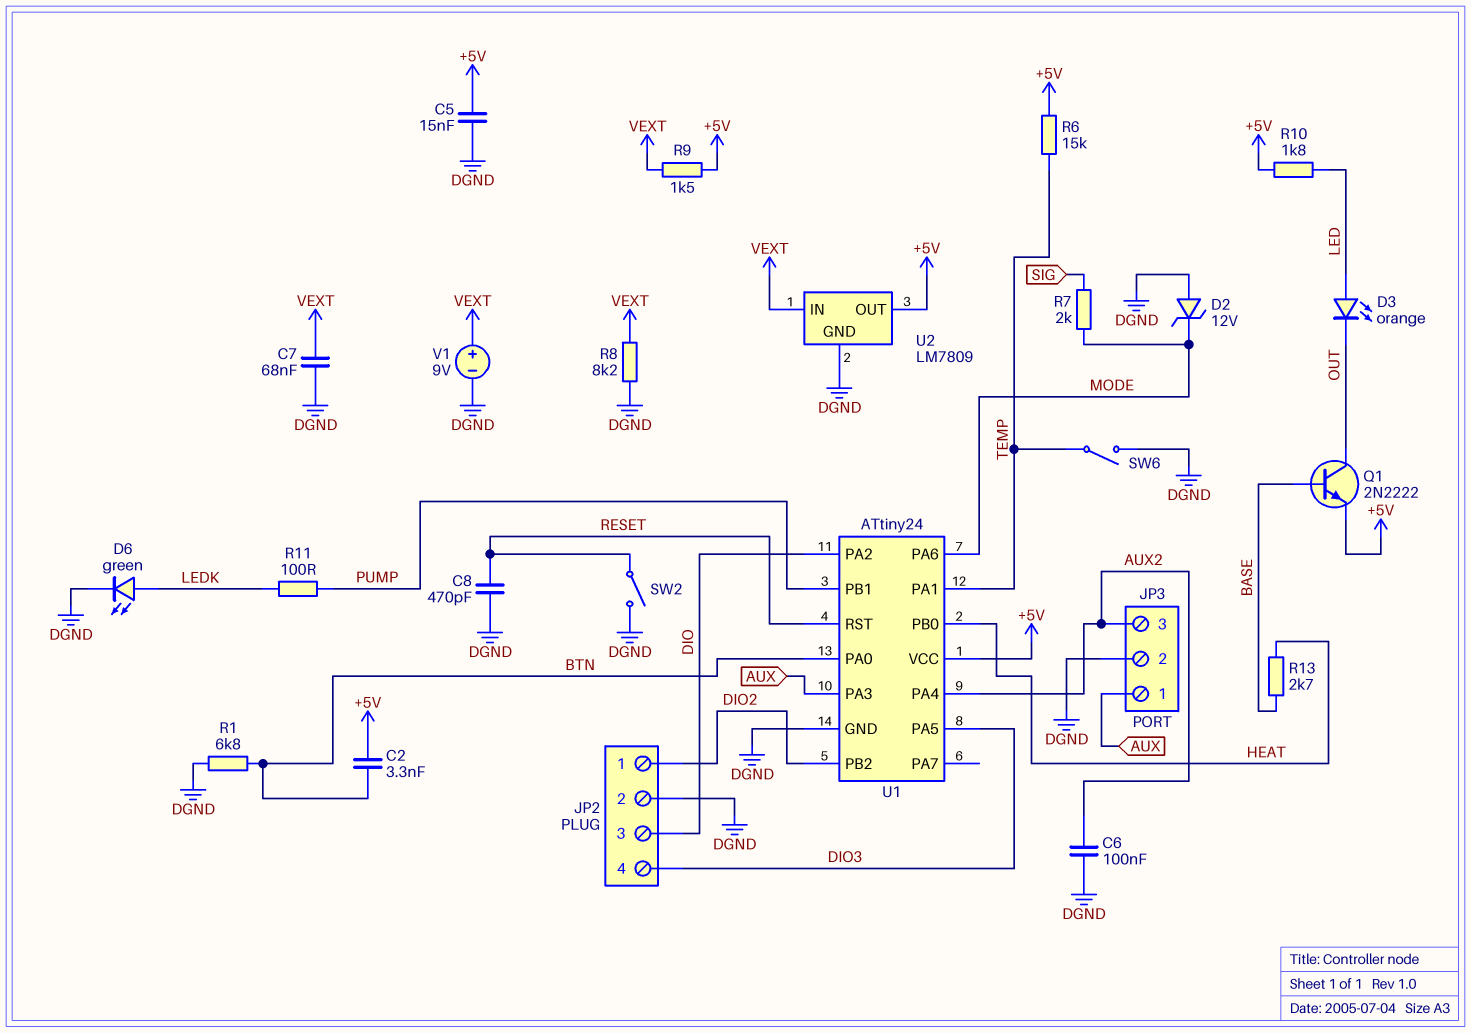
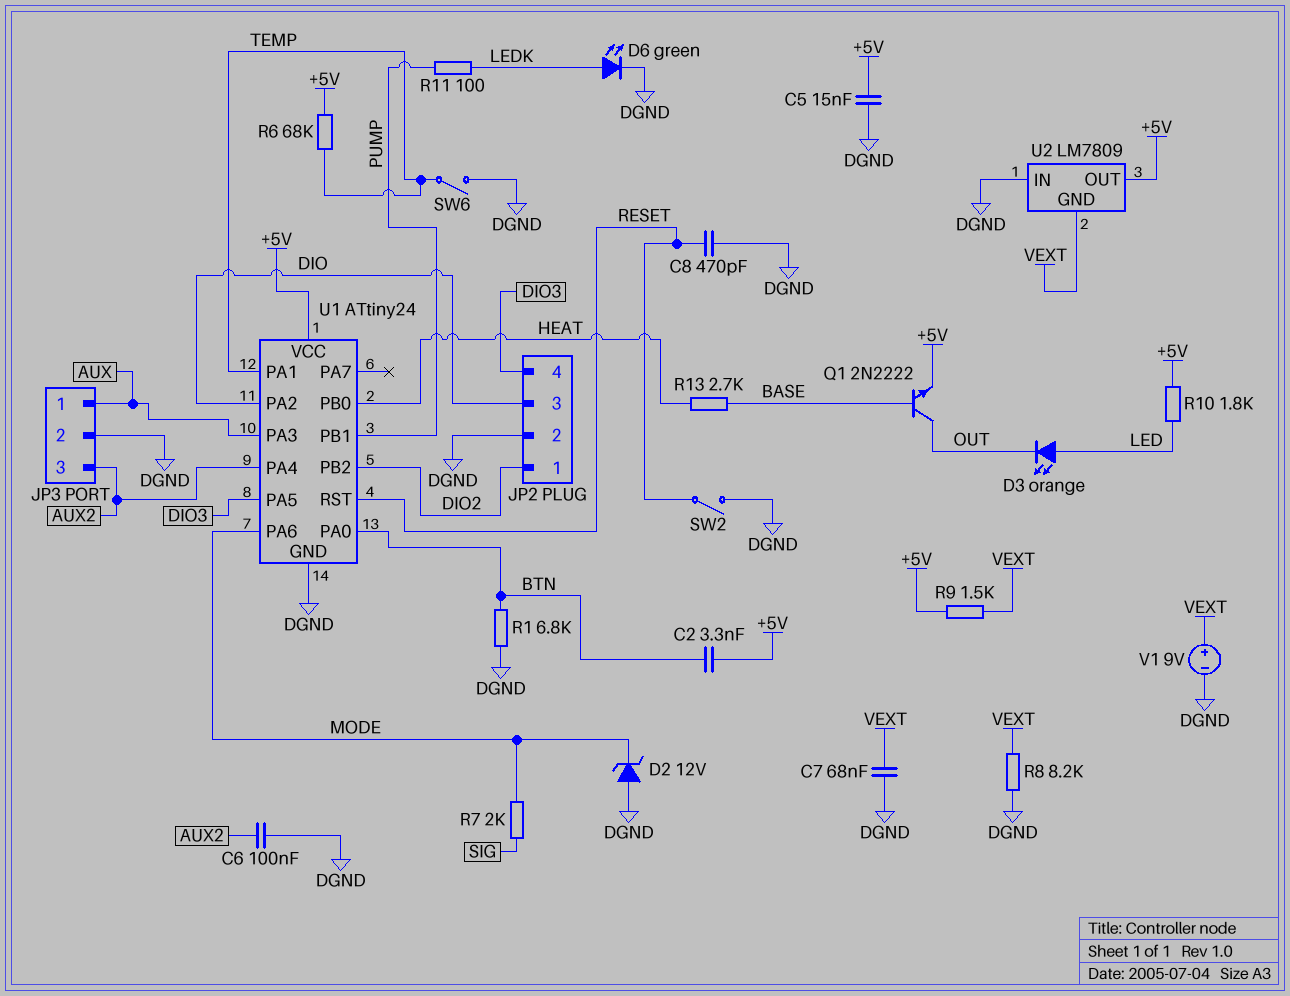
R6: 15k (+5V, TEMP) -> 68k (+5V, TEMP)
U2 pin GND: DGND -> VEXT
U2 pin IN: VEXT -> DGND

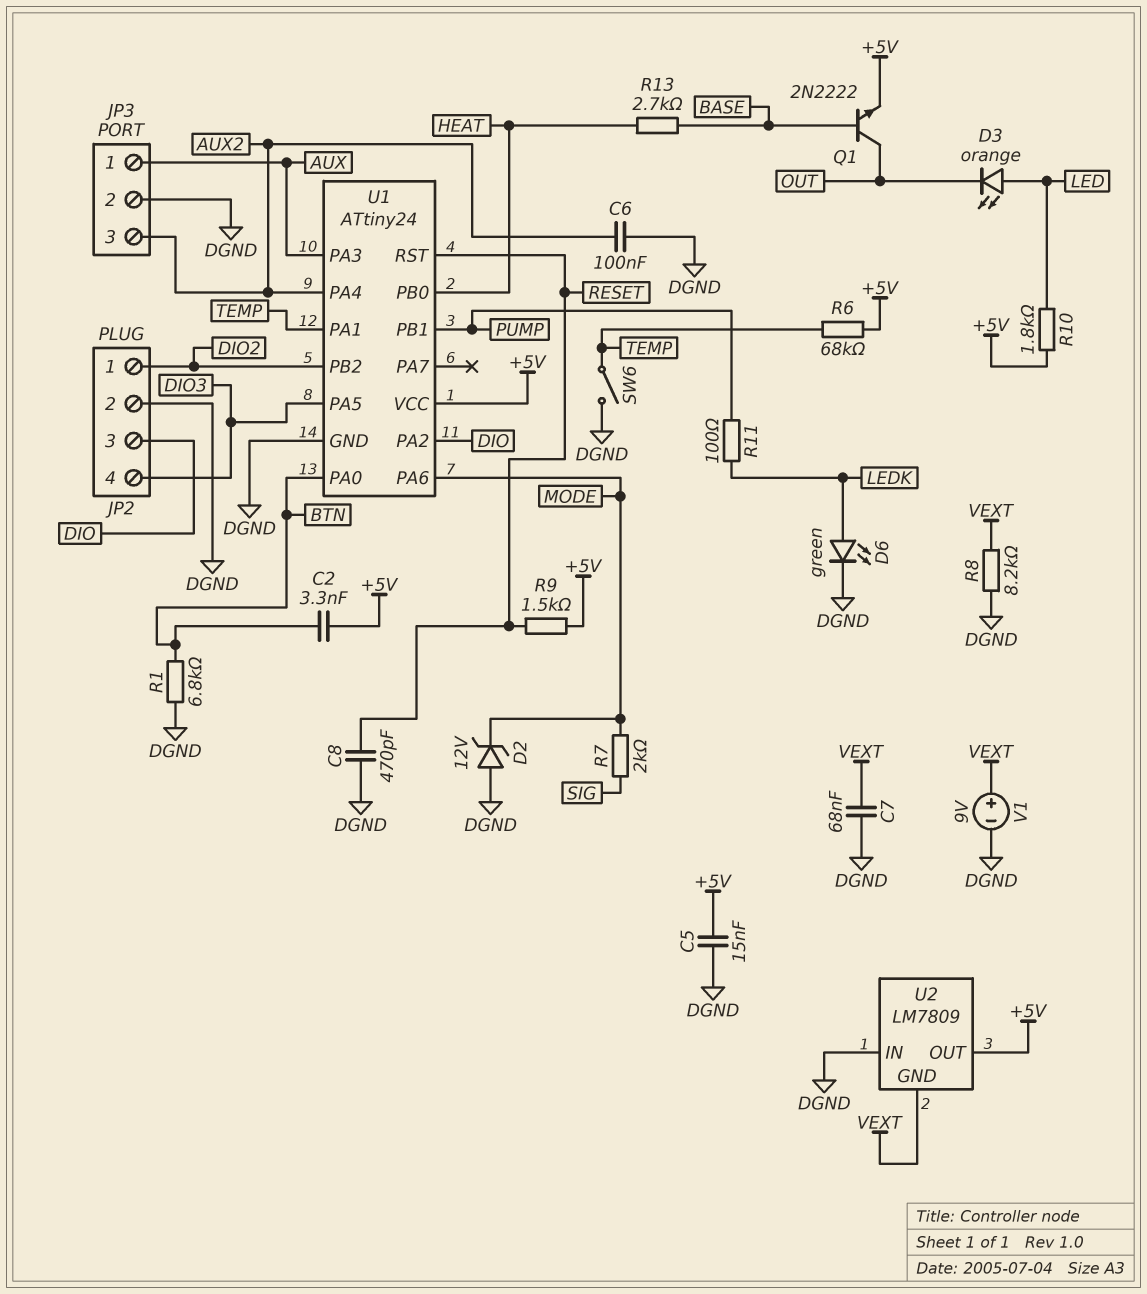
R9: 1.5k (+5V, VEXT) -> 1.5k (+5V, RESET)
SW2: switch (DGND, RESET) -> none

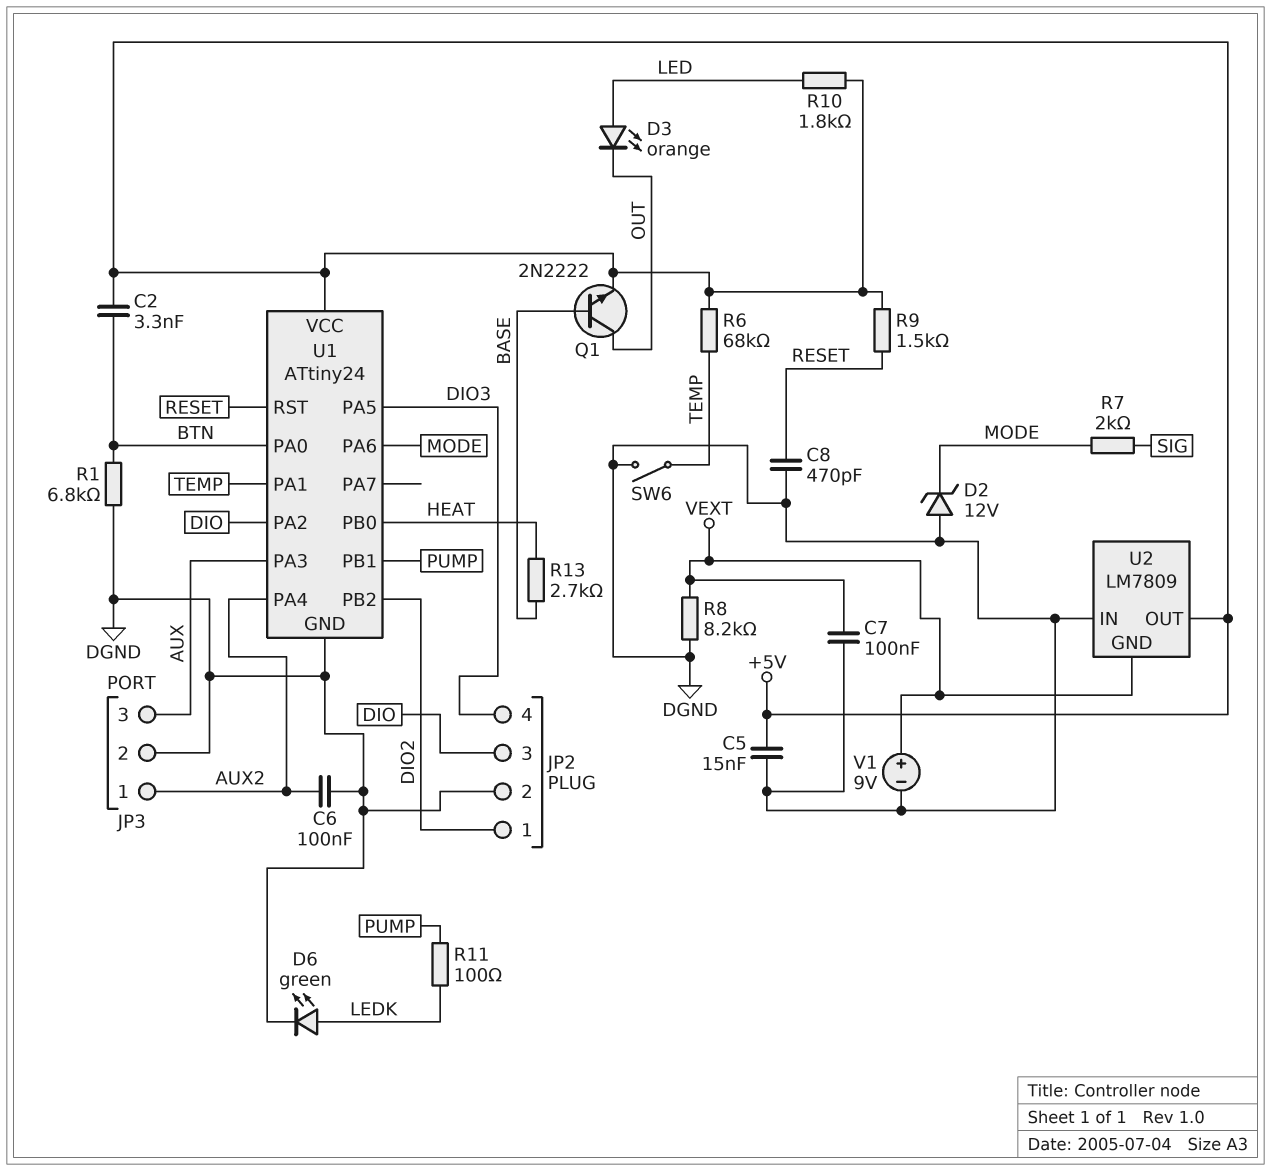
C7: 68nF (DGND, VEXT) -> 100nF (DGND, VEXT)
JP3 pin 1: AUX -> AUX2
JP3 pin 3: AUX2 -> AUX

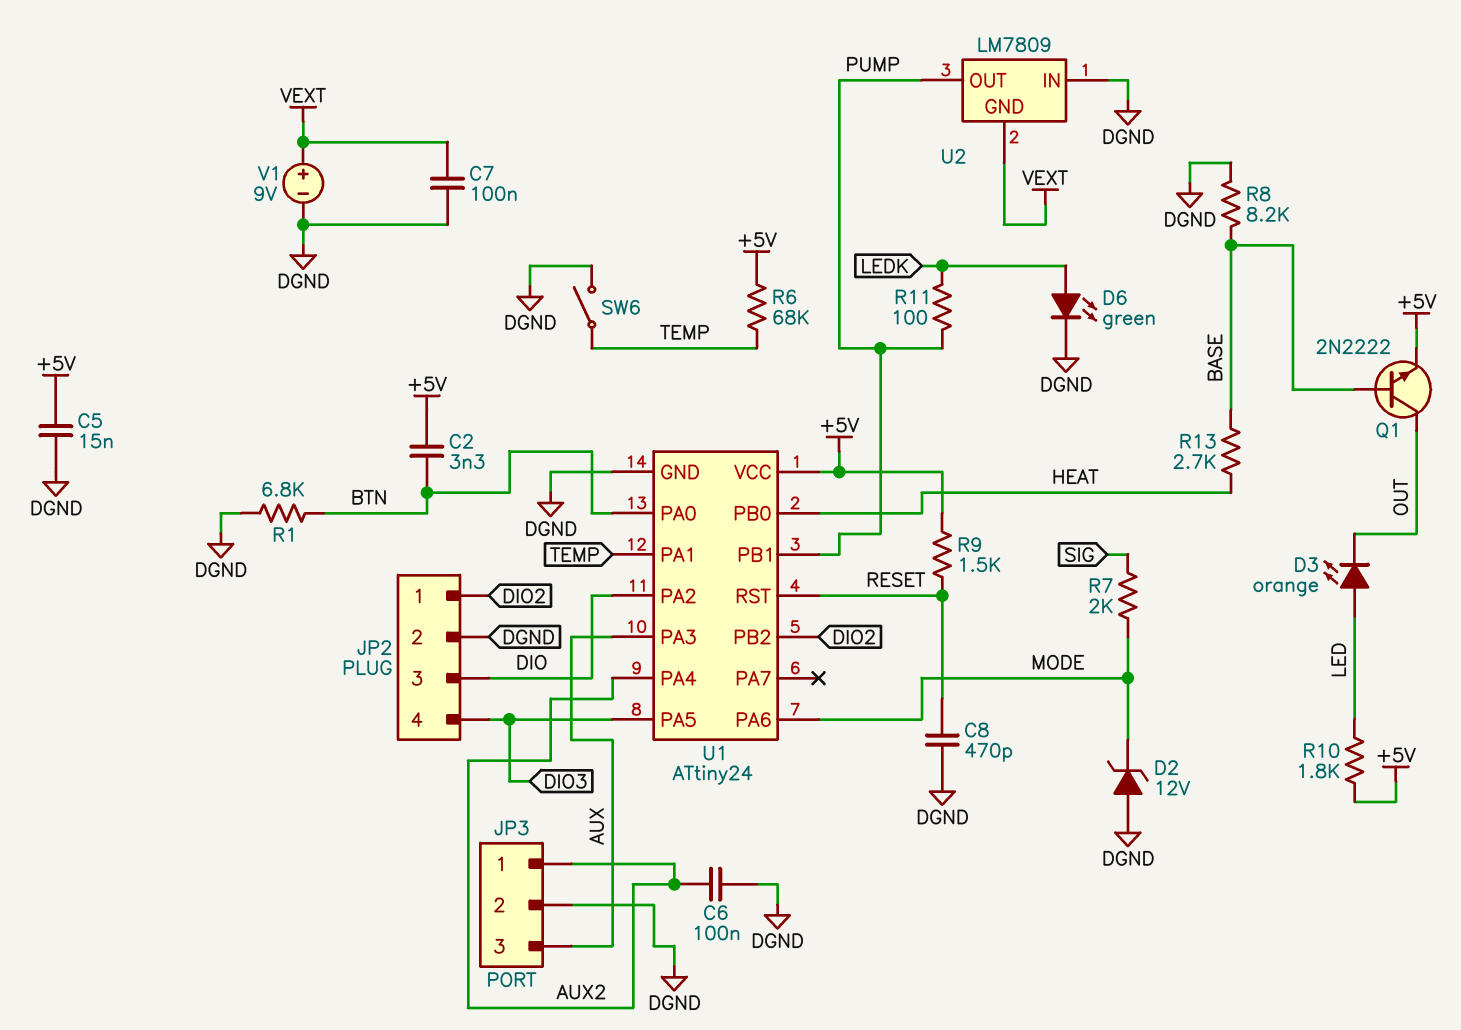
R8: 8.2k (DGND, VEXT) -> 8.2k (BASE, DGND)
U2 pin OUT: +5V -> PUMP

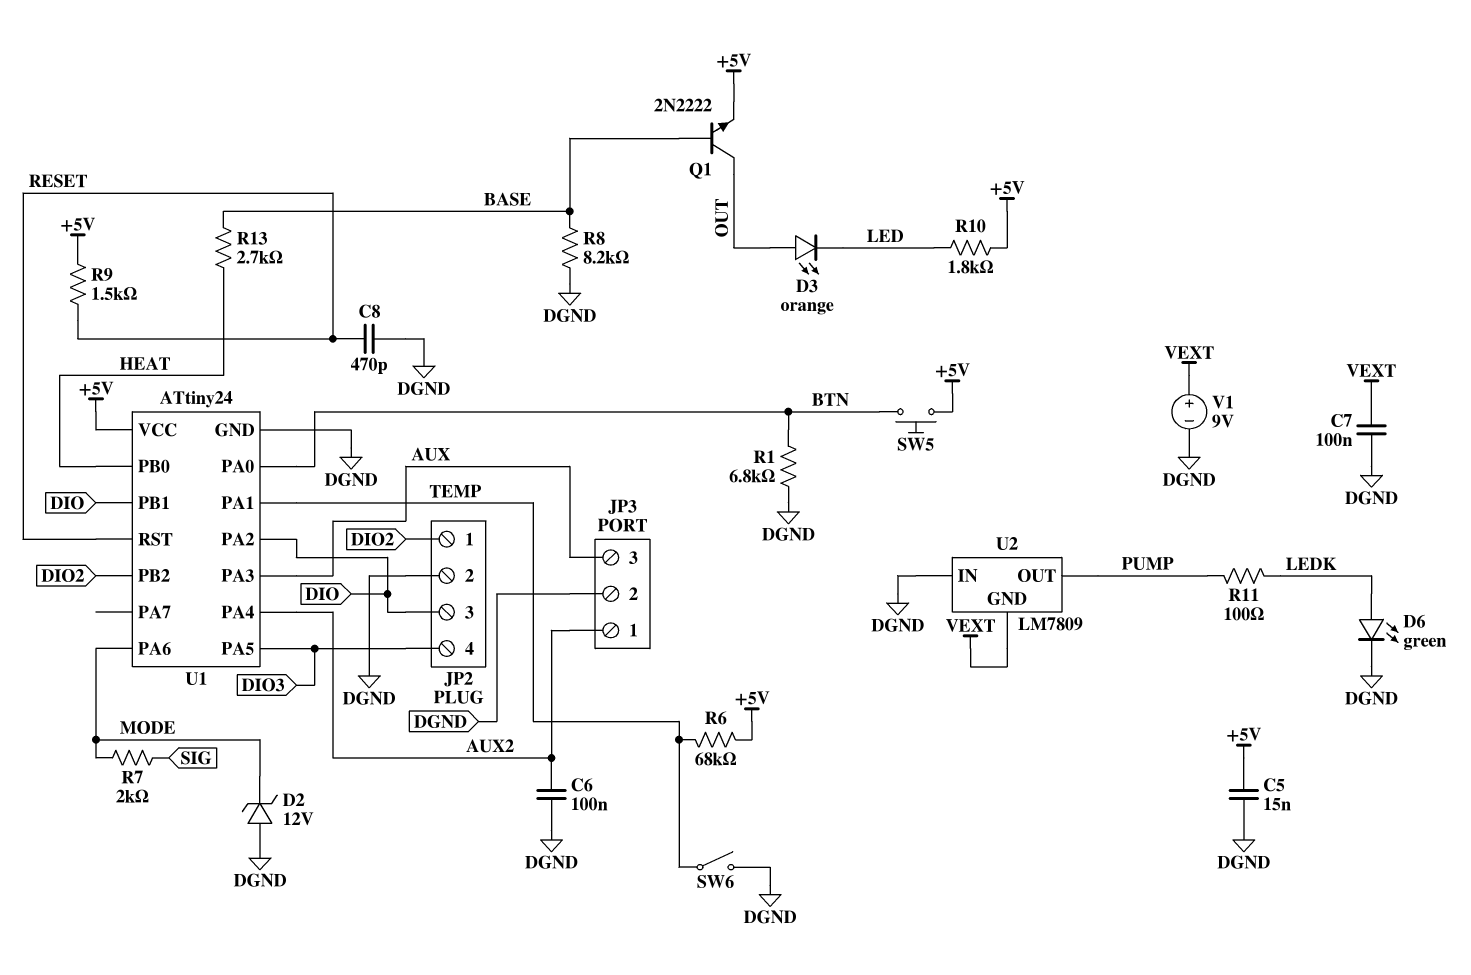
C2: 3.3nF (+5V, BTN) -> none
D3: LED orange (A LED, K OUT) -> LED orange (A OUT, K LED)
SW5: none -> button (+5V, BTN)
U1 pin PB1: PUMP -> DIO

